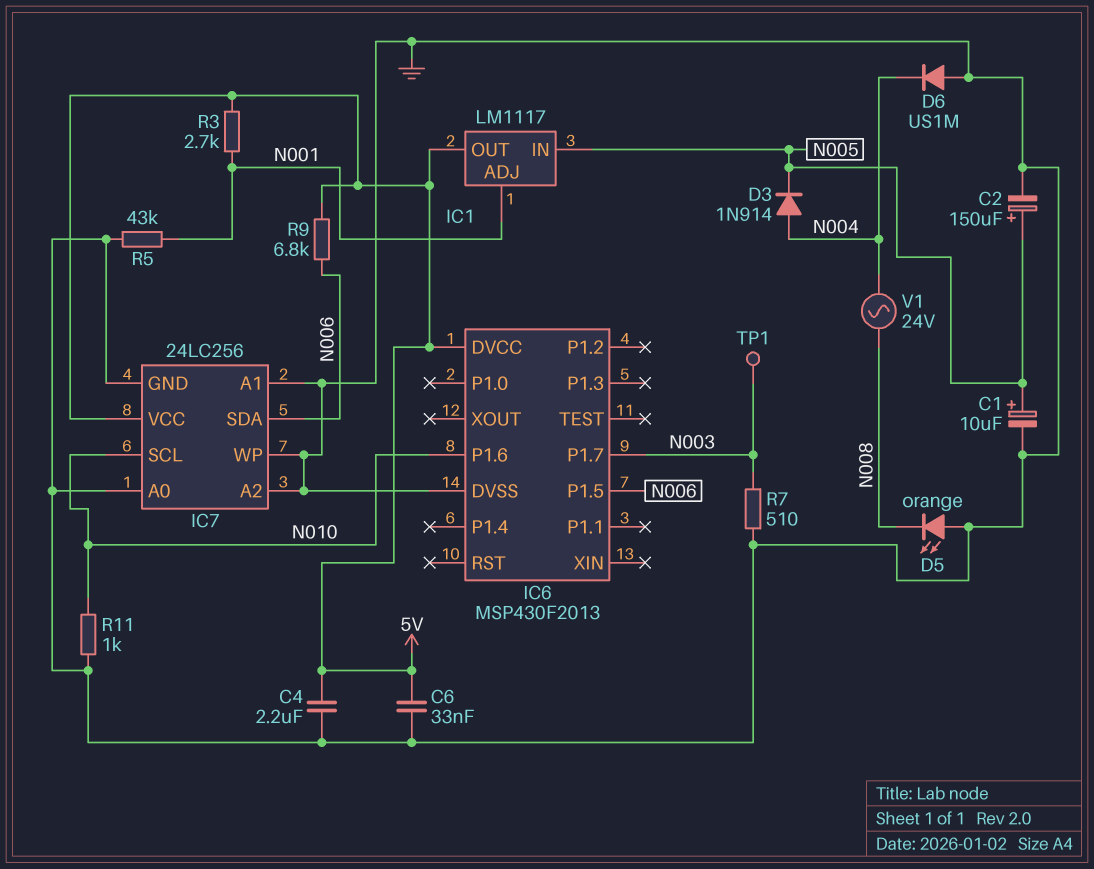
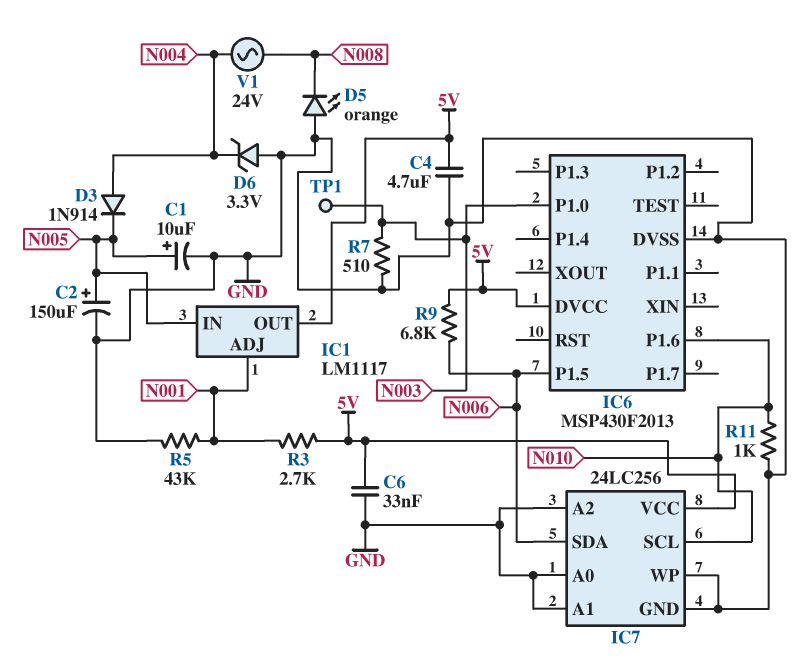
C4: 2.2uF (5V, GND) -> 4.7uF (5V, GND)
D6: diode US1M (A GND, K N004) -> zener 3.3V (A GND, K N004)
IC6 pin P1.0: none -> N003
IC6 pin P1.7: N003 -> none

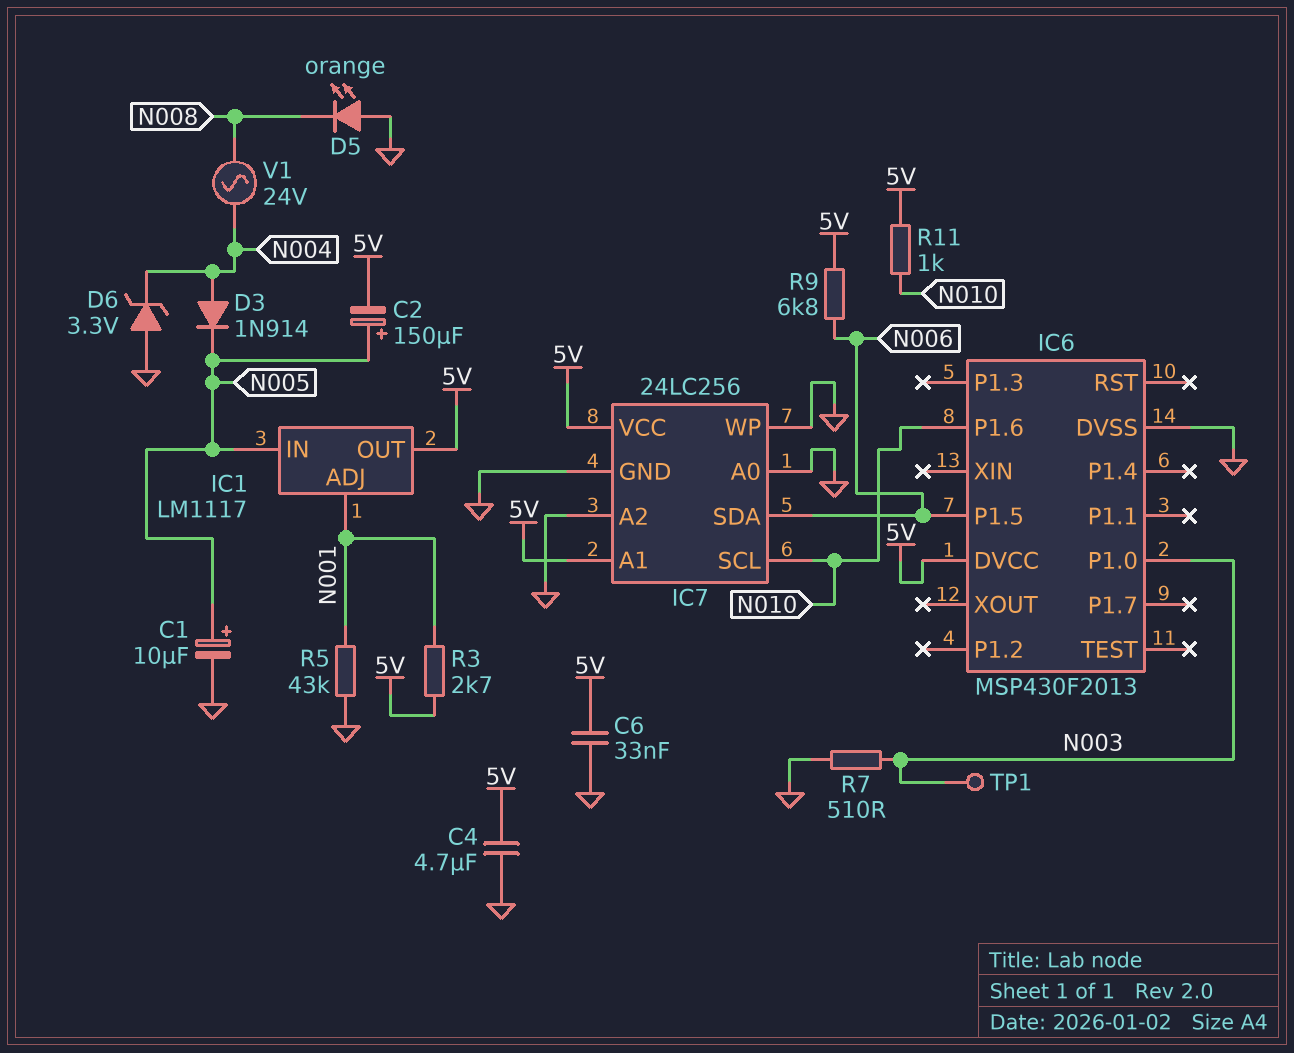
C2: 150uF (plus N005, minus GND) -> 150uF (plus N005, minus 5V)
IC7 pin A1: GND -> 5V
R11: 1k (GND, N010) -> 1k (5V, N010)

